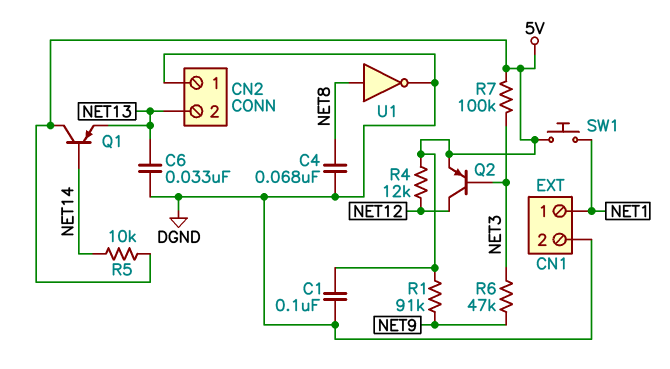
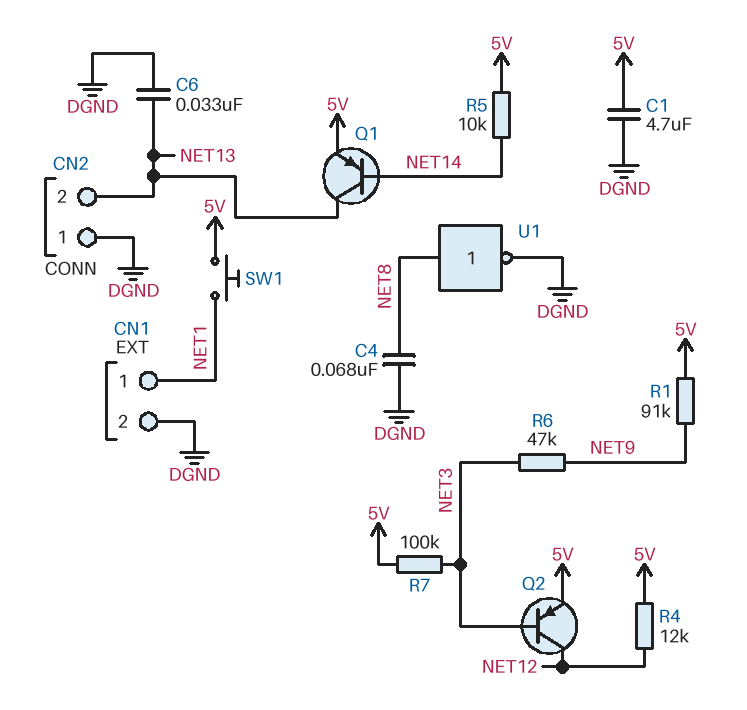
C1: 100nF (5V, DGND) -> 4.7uF (5V, DGND)
Q1: PNP (B NET14, C 5V, E NET13) -> PNP (B NET14, C NET13, E 5V)

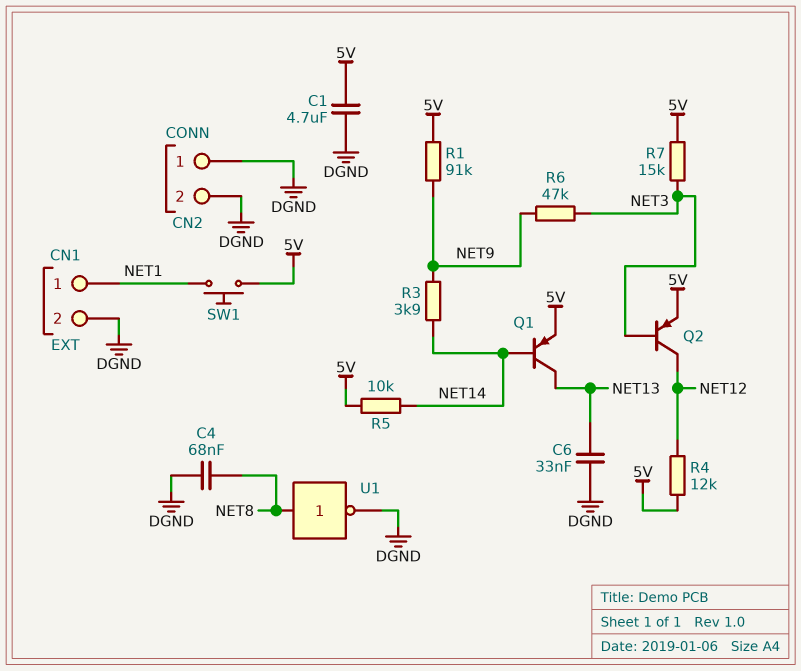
CN2 pin 2: NET13 -> DGND
R3: none -> 3.9k (NET9, NET14)
R7: 100k (5V, NET3) -> 15k (5V, NET3)

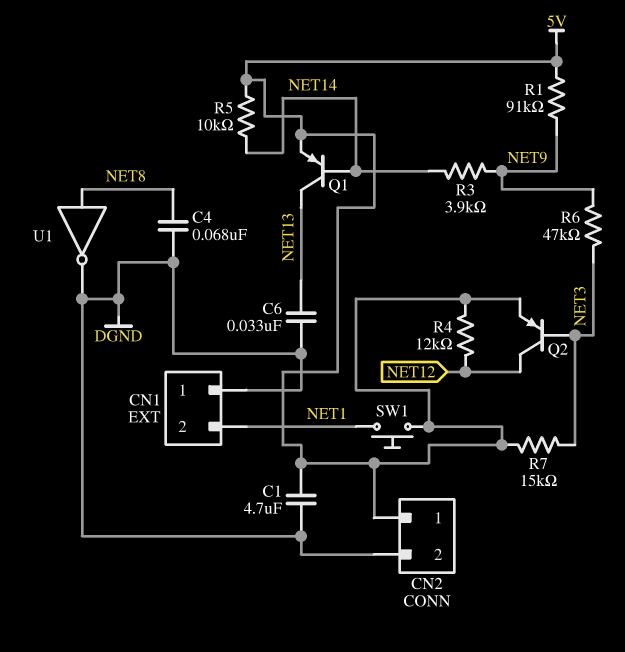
CN1 pin 1: NET1 -> DGND
CN1 pin 2: DGND -> NET1
CN2 pin 1: DGND -> 5V

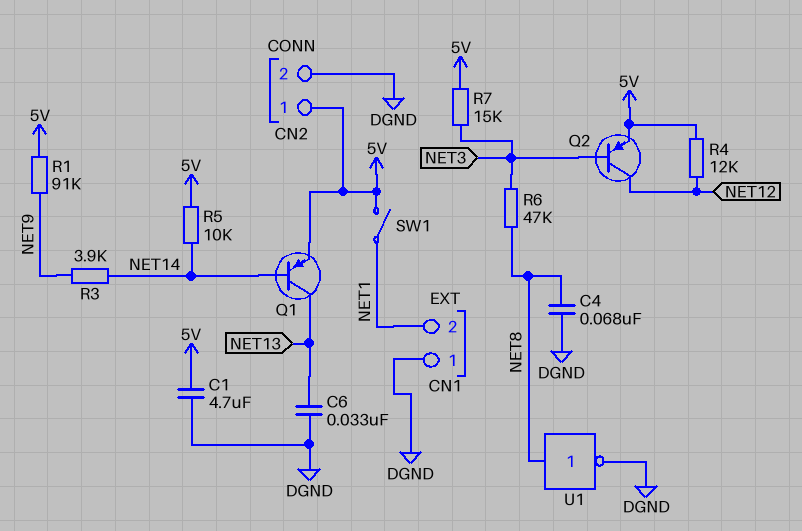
R6: 47k (NET3, NET9) -> 47k (NET3, NET8)
SW1: button (5V, NET1) -> switch (5V, NET1)

